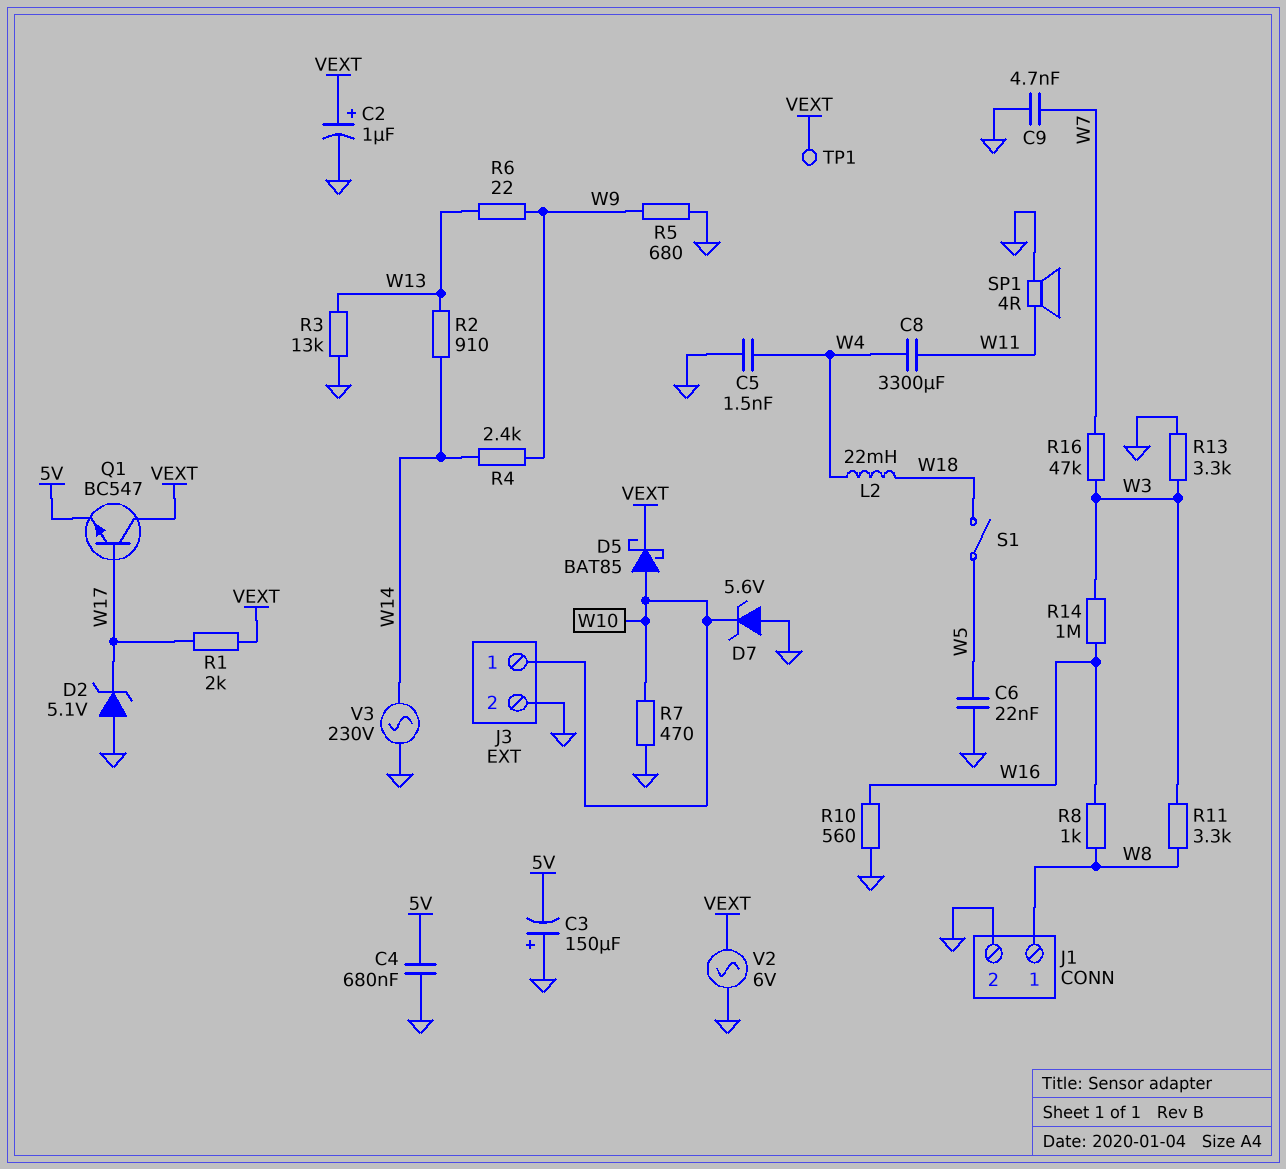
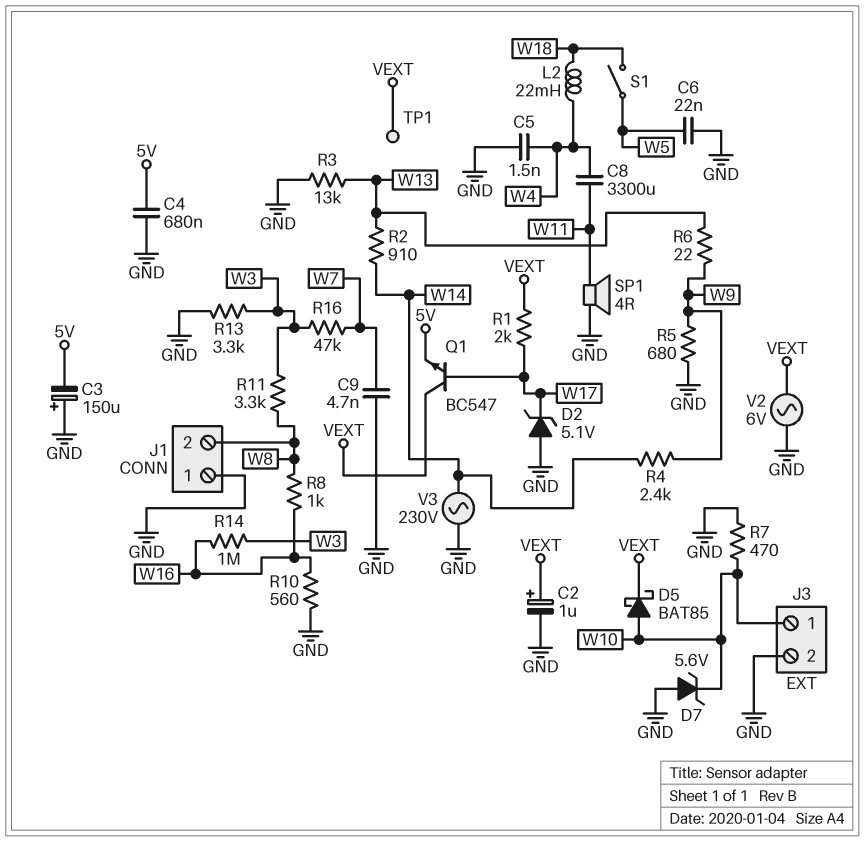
J1 pin 1: W8 -> GND
J1 pin 2: GND -> W8

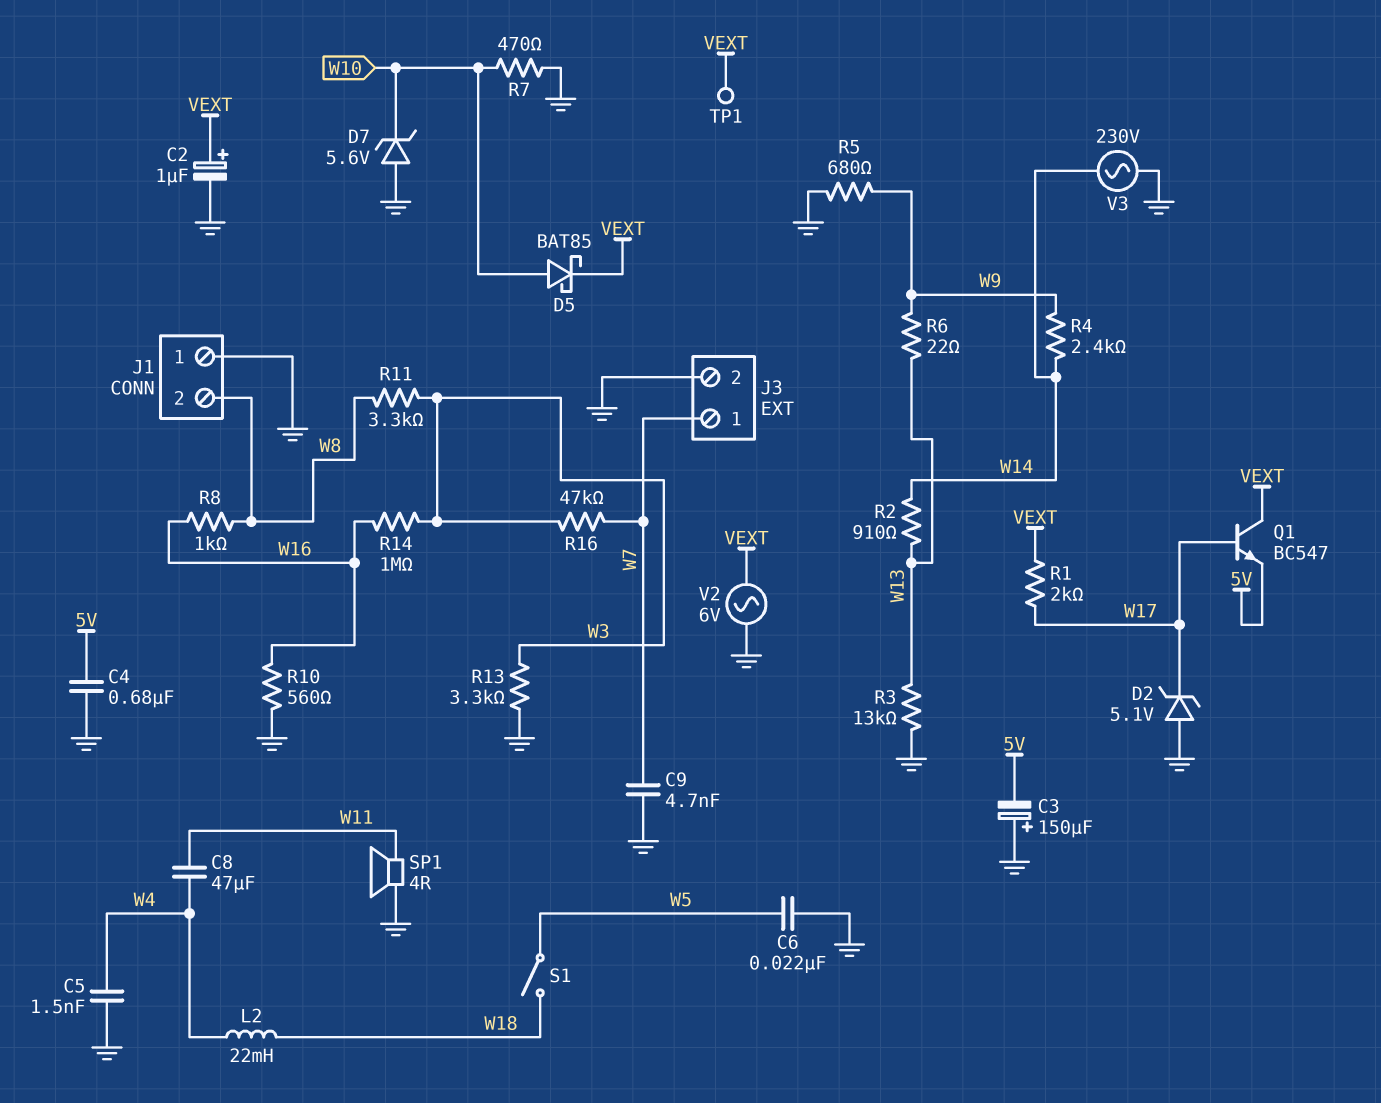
C8: 3300uF (W4, W11) -> 47uF (W4, W11)
J3 pin 1: W10 -> W7

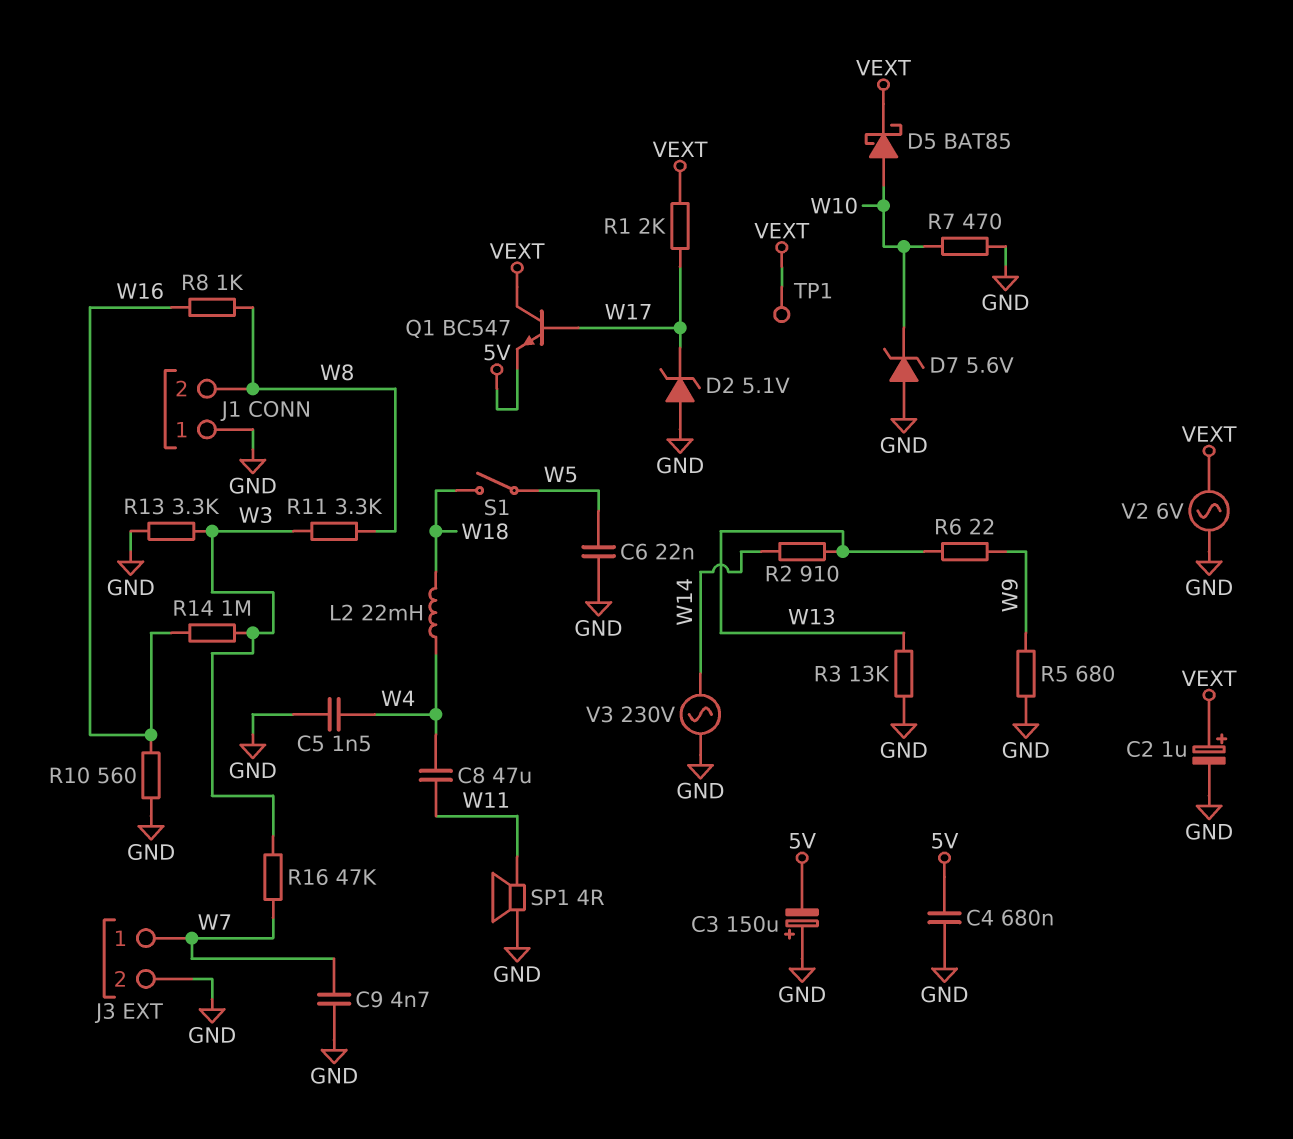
R4: 2.4k (W9, W14) -> none

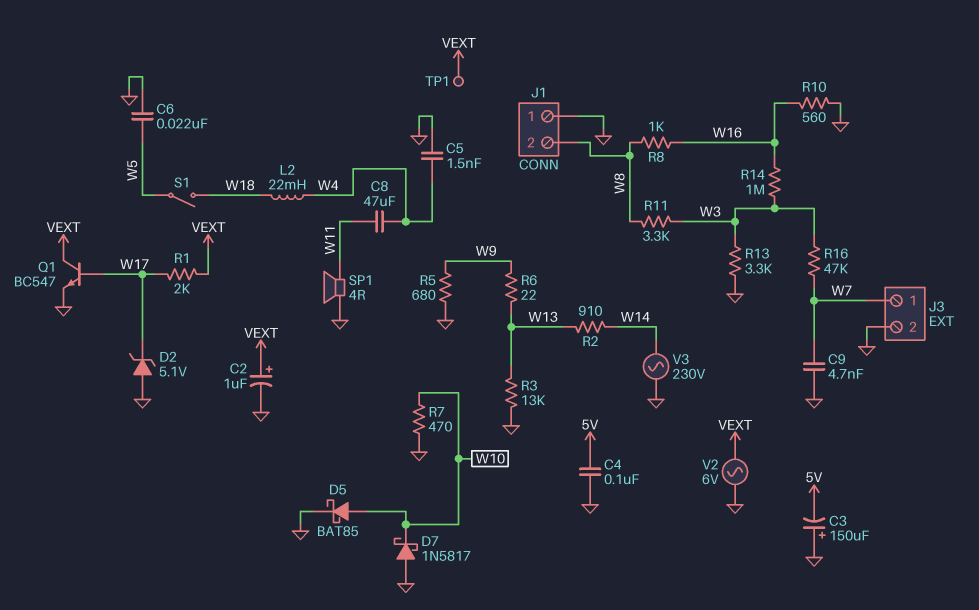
C4: 680nF (5V, GND) -> 100nF (5V, GND)
D5: schottky BAT85 (A W10, K VEXT) -> schottky BAT85 (A W10, K GND)
D7: zener 5.6V (A GND, K W10) -> schottky 1N5817 (A GND, K W10)
Q1: NPN BC547 (B W17, C VEXT, E 5V) -> NPN BC547 (B W17, C VEXT, E GND)

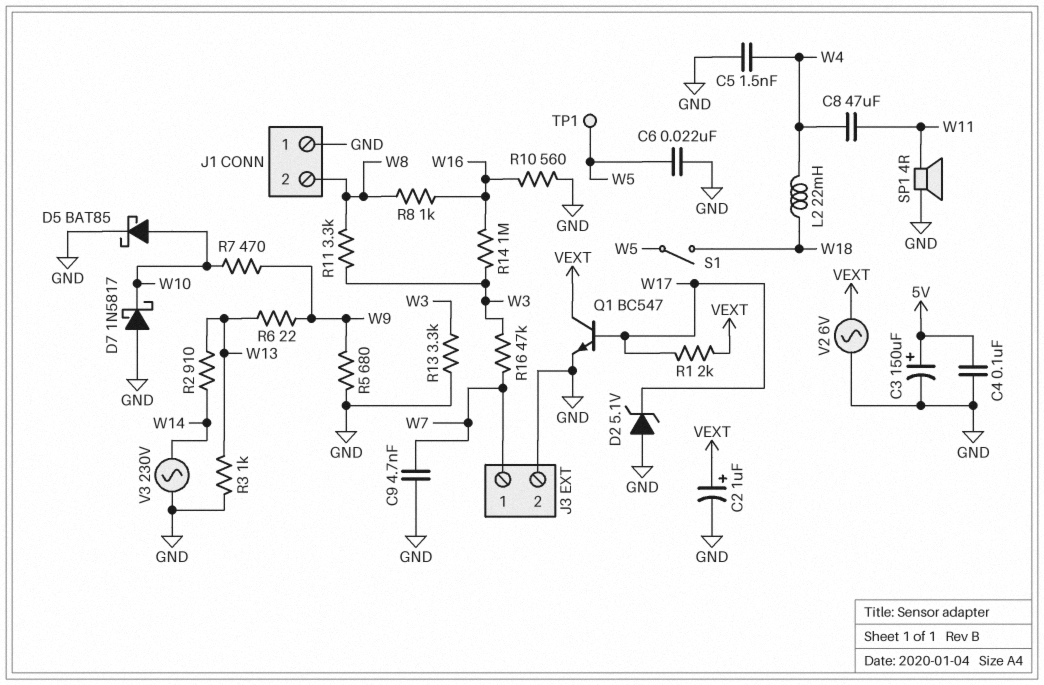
C3: 150uF (plus GND, minus 5V) -> 150uF (plus 5V, minus GND)
R3: 13k (GND, W13) -> 1k (GND, W13)
R7: 470 (GND, W10) -> 470 (W9, W10)
TP1: test point (VEXT) -> test point (W5)

